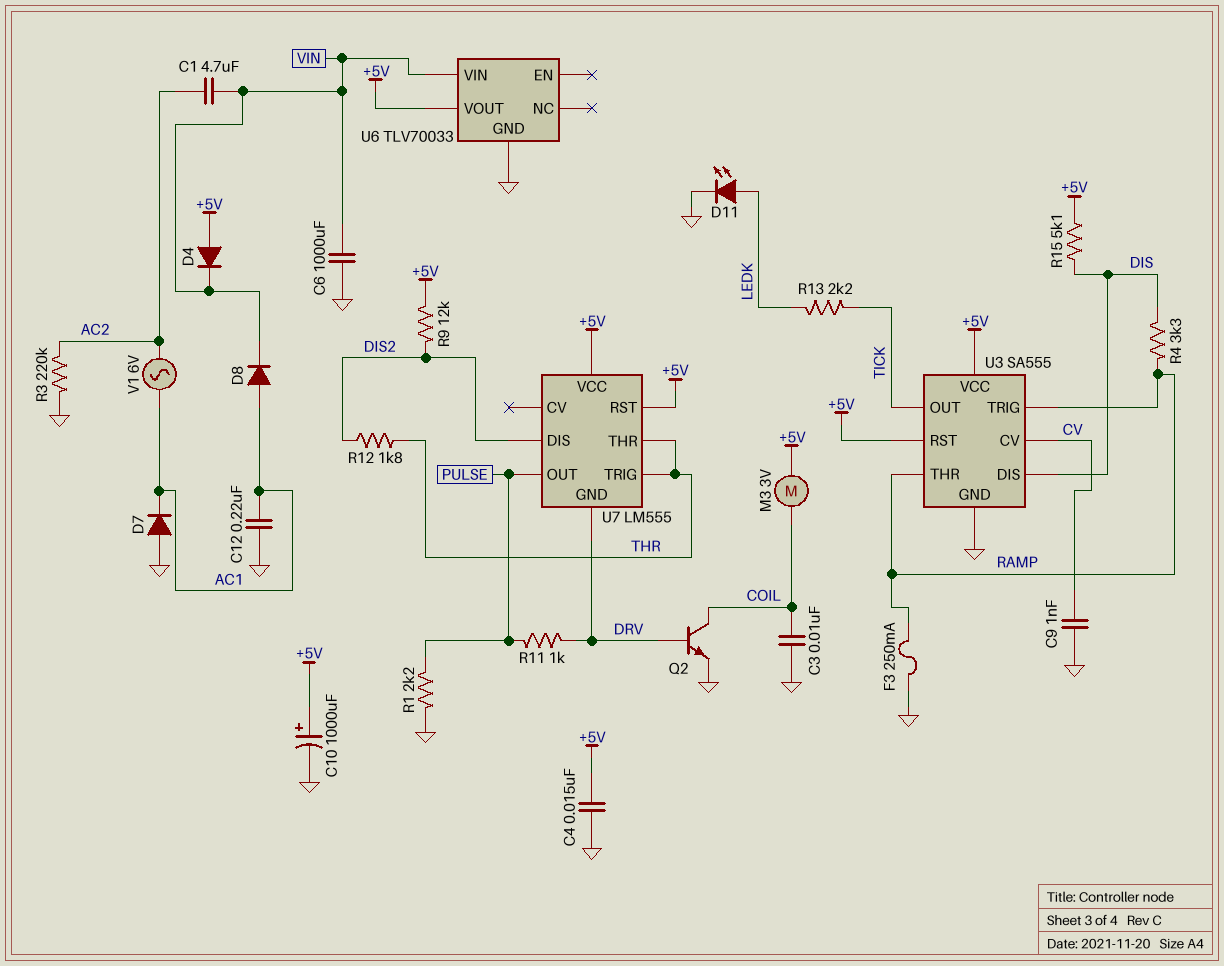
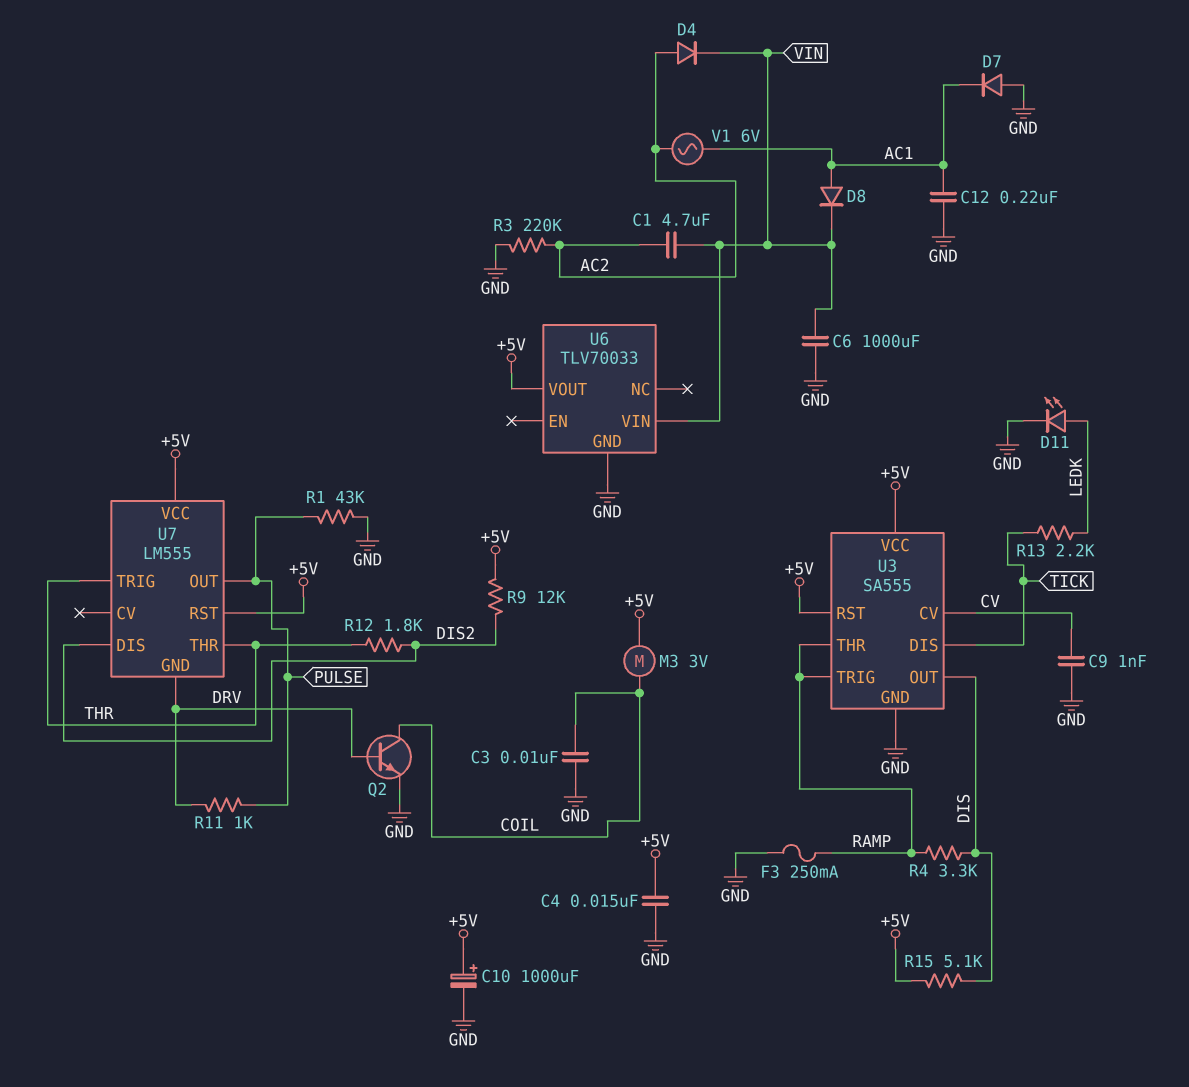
D4: diode (A +5V, K VIN) -> diode (A AC2, K VIN)
R1: 2.2k (GND, PULSE) -> 43k (GND, PULSE)
U3 pin DIS: DIS -> TICK
U3 pin OUT: TICK -> DIS

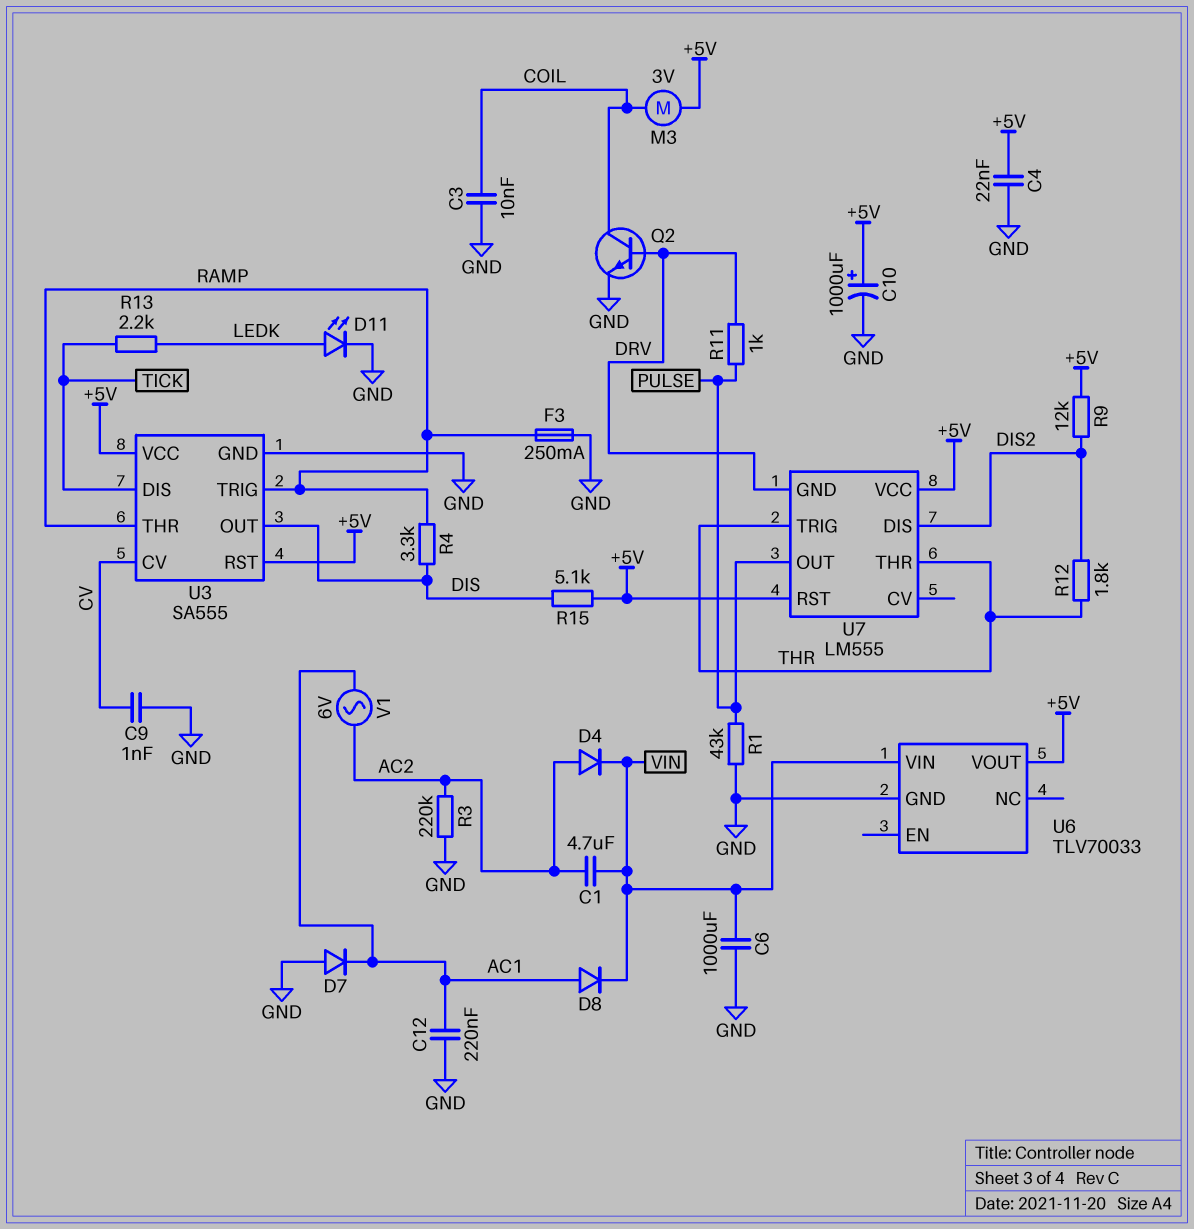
C4: 15nF (+5V, GND) -> 22nF (+5V, GND)

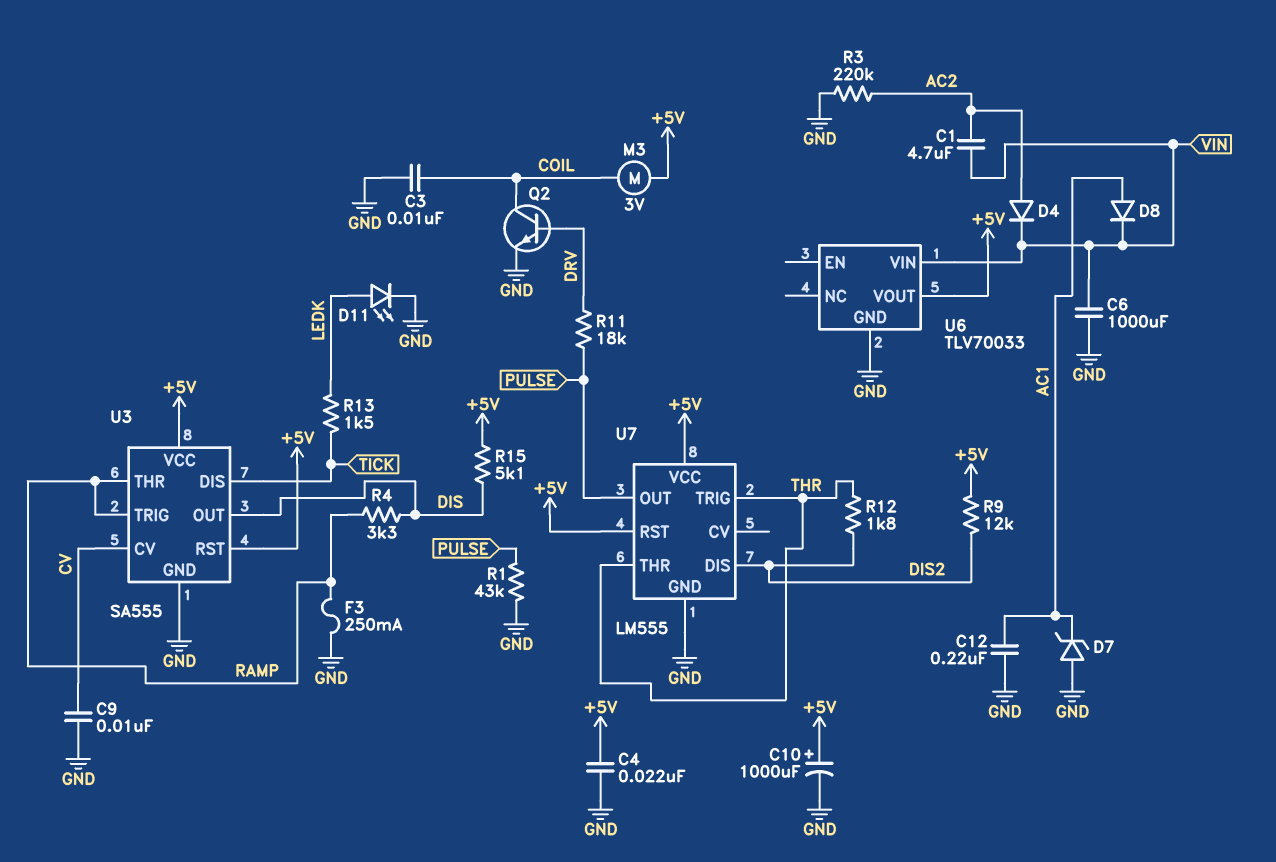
C9: 1nF (CV, GND) -> 10nF (CV, GND)
D7: diode (A GND, K AC1) -> zener (A GND, K AC1)
R11: 1k (DRV, PULSE) -> 18k (DRV, PULSE)
R13: 2.2k (LEDK, TICK) -> 1.5k (LEDK, TICK)
U7 pin GND: DRV -> GND
V1: AC 6V (AC1, AC2) -> none

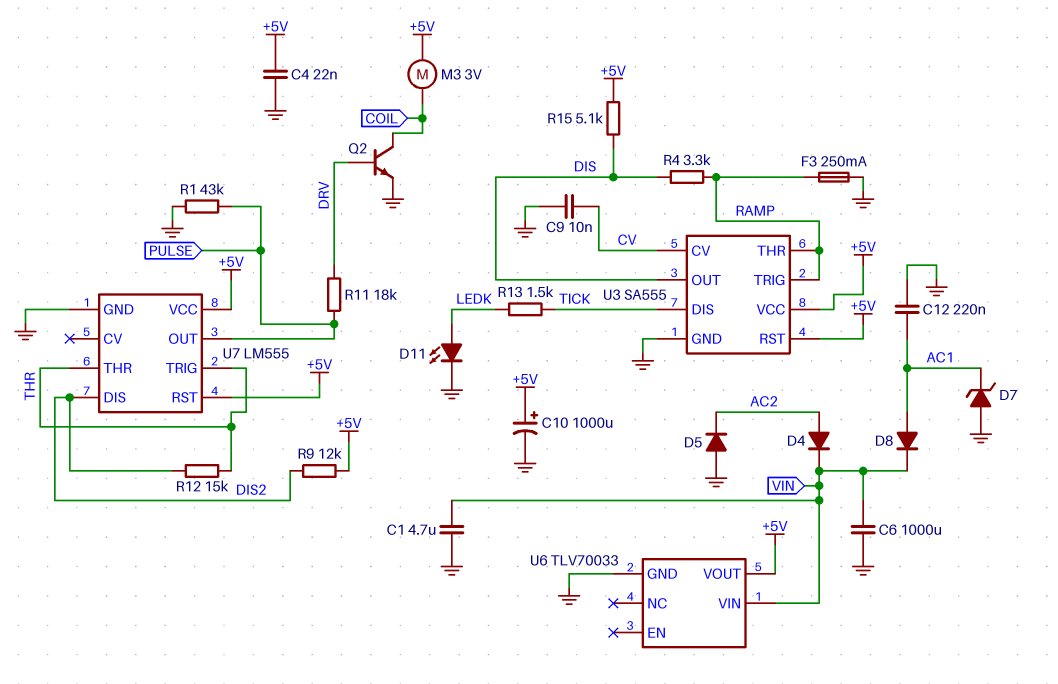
C1: 4.7uF (AC2, VIN) -> 4.7uF (GND, VIN)
C3: 10nF (COIL, GND) -> none
D5: none -> diode (A GND, K AC2)
R3: 220k (AC2, GND) -> none
R12: 1.8k (DIS2, THR) -> 15k (DIS2, THR)

